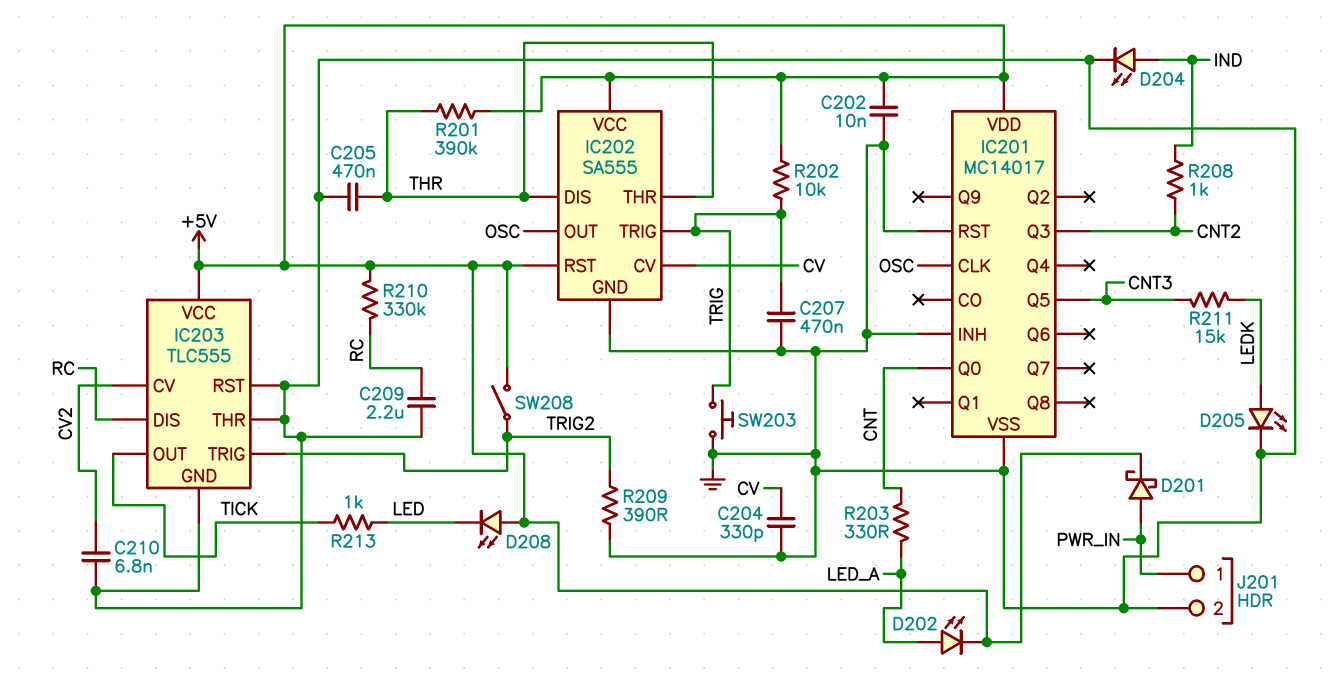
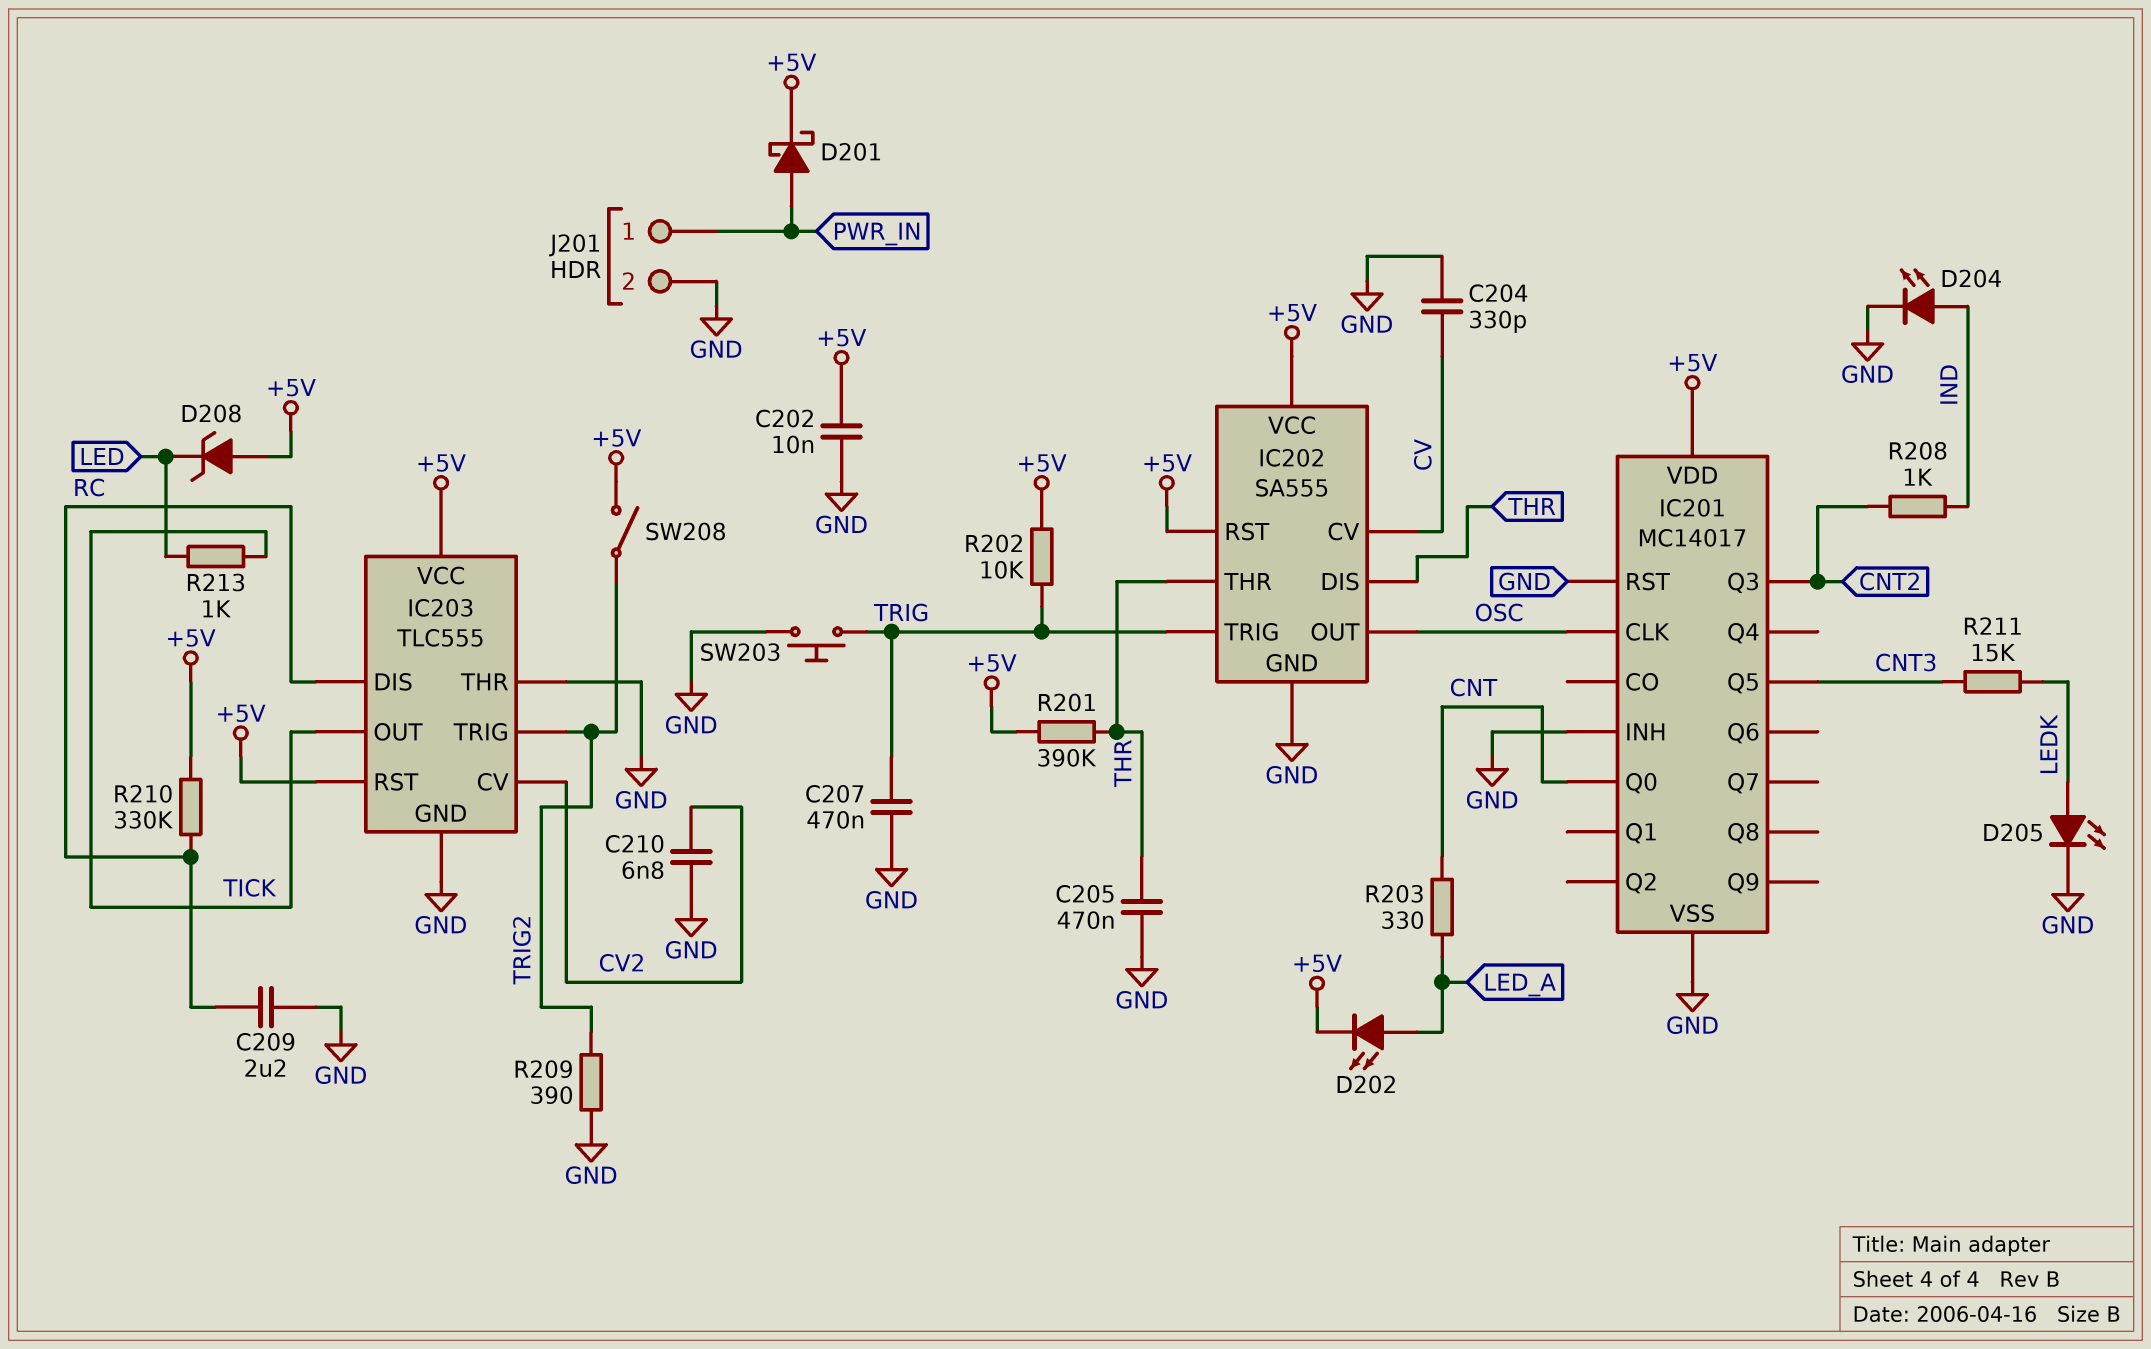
D208: LED (A +5V, K LED) -> zener (A +5V, K LED)
IC203 pin RST: GND -> +5V

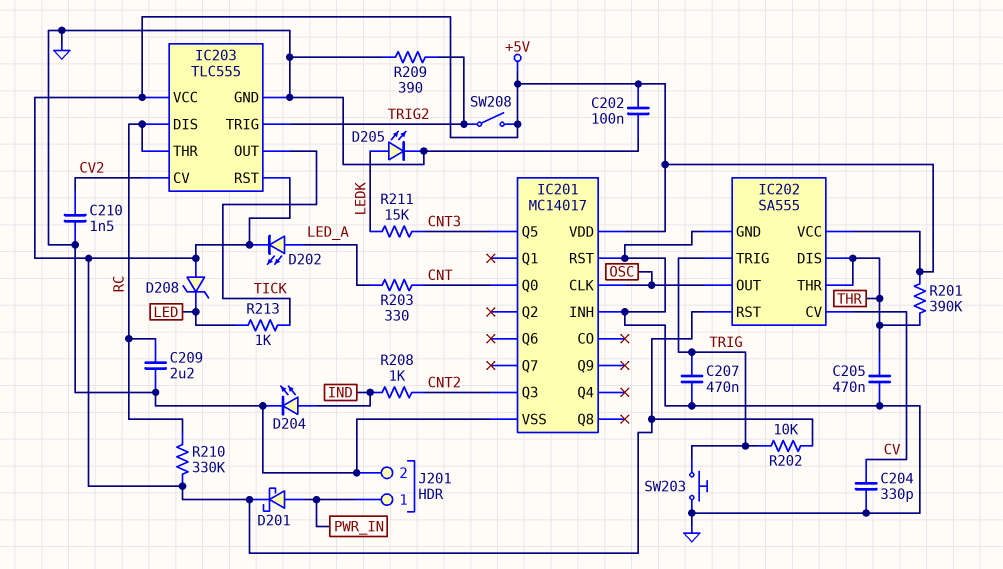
C202: 10nF (+5V, GND) -> 100nF (+5V, GND)
C210: 6.8nF (CV2, GND) -> 1.5nF (CV2, GND)
IC203 pin THR: GND -> RC

